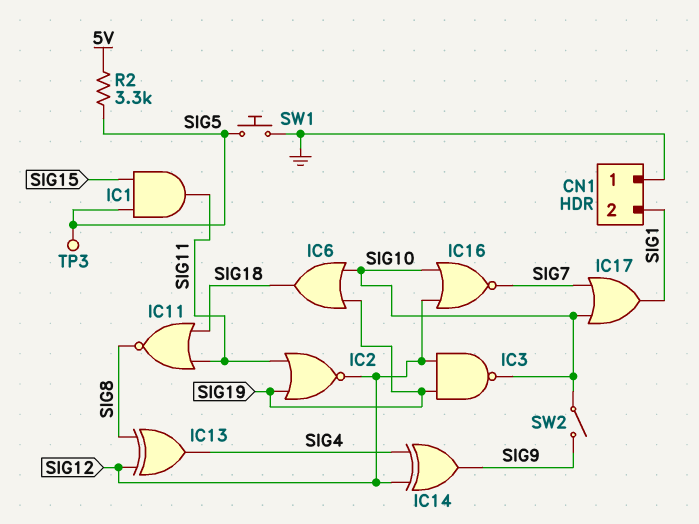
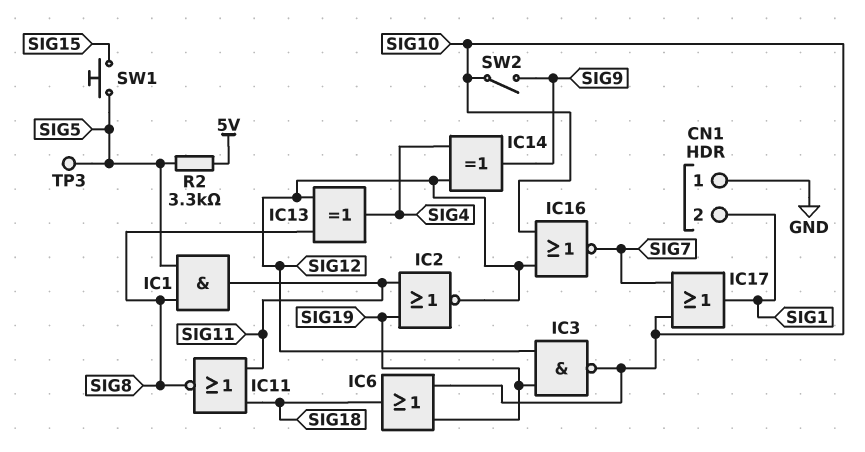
IC1: AND (in SIG5, in SIG15, out SIG11) -> AND (in SIG5, in SIG8, out SIG11)
SW1: button (GND, SIG5) -> button (SIG5, SIG15)

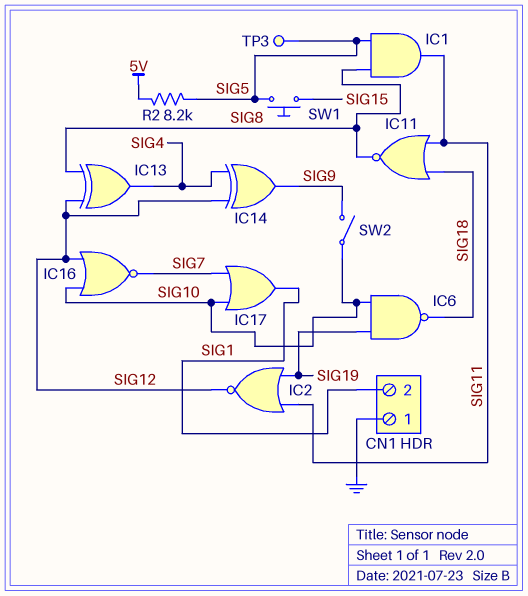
IC3: NAND (in SIG12, in SIG19, out SIG10) -> none
IC6: OR (in SIG10, in SIG19, out SIG18) -> NAND (in SIG10, in SIG19, out SIG18)
R2: 3.3k (5V, SIG5) -> 8.2k (5V, SIG5)

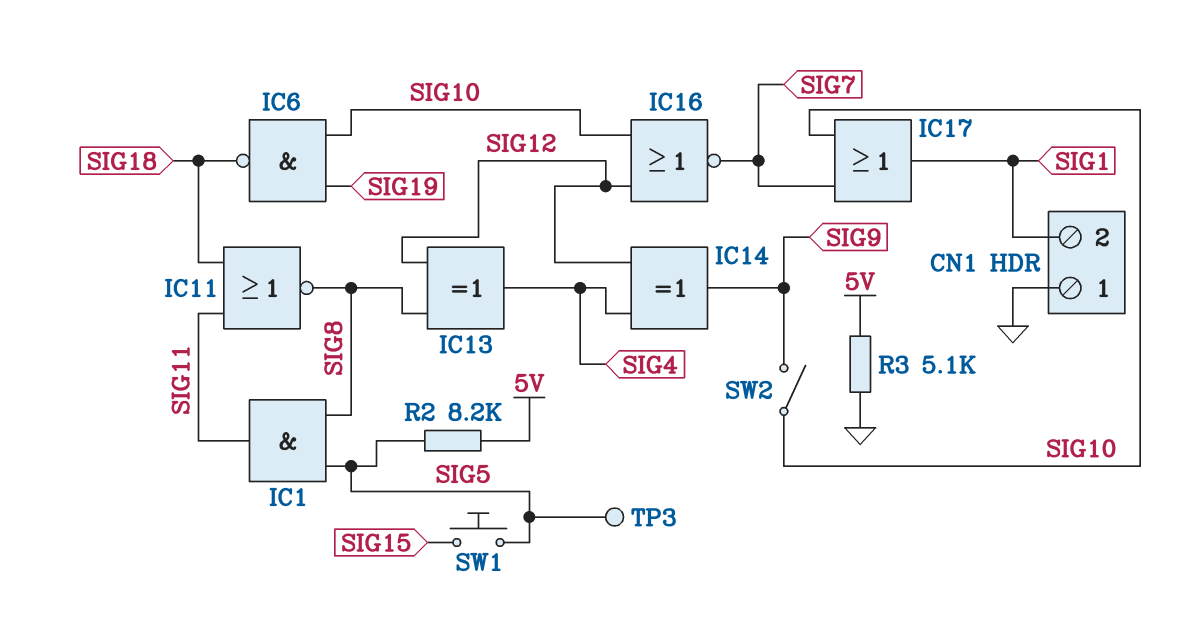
IC2: NOR (in SIG11, in SIG19, out SIG12) -> none
R3: none -> 5.1k (5V, GND)

